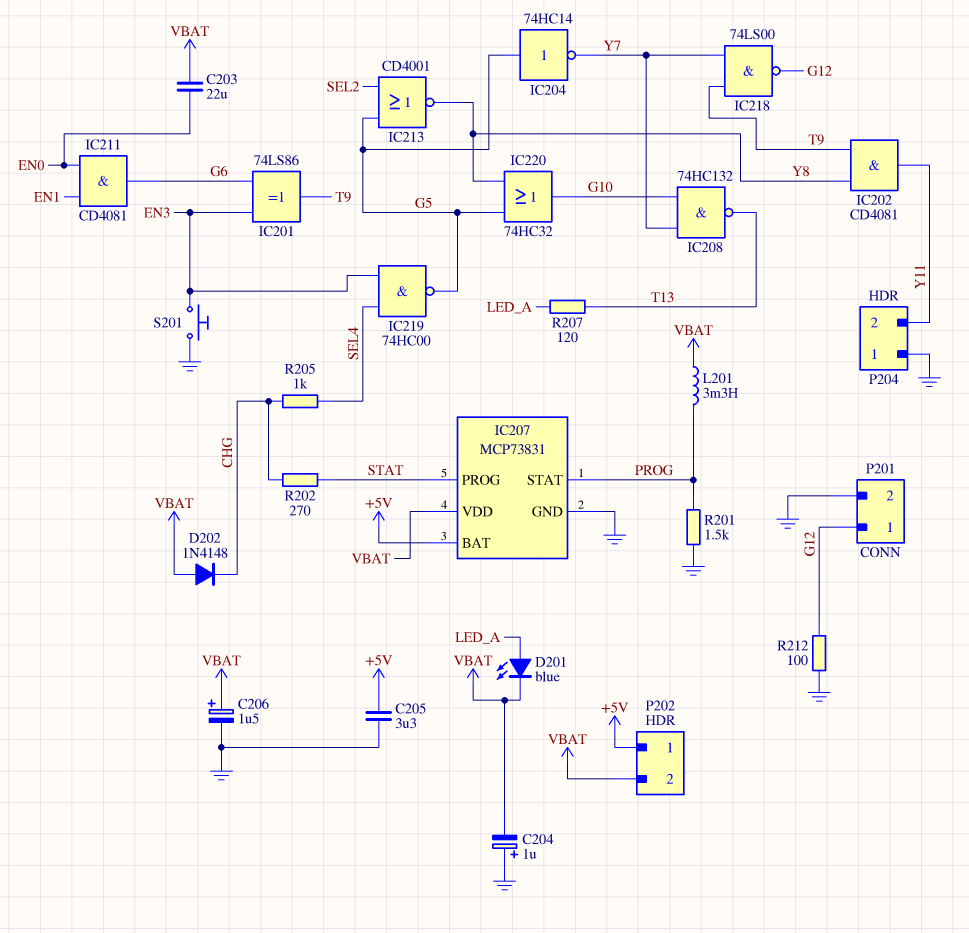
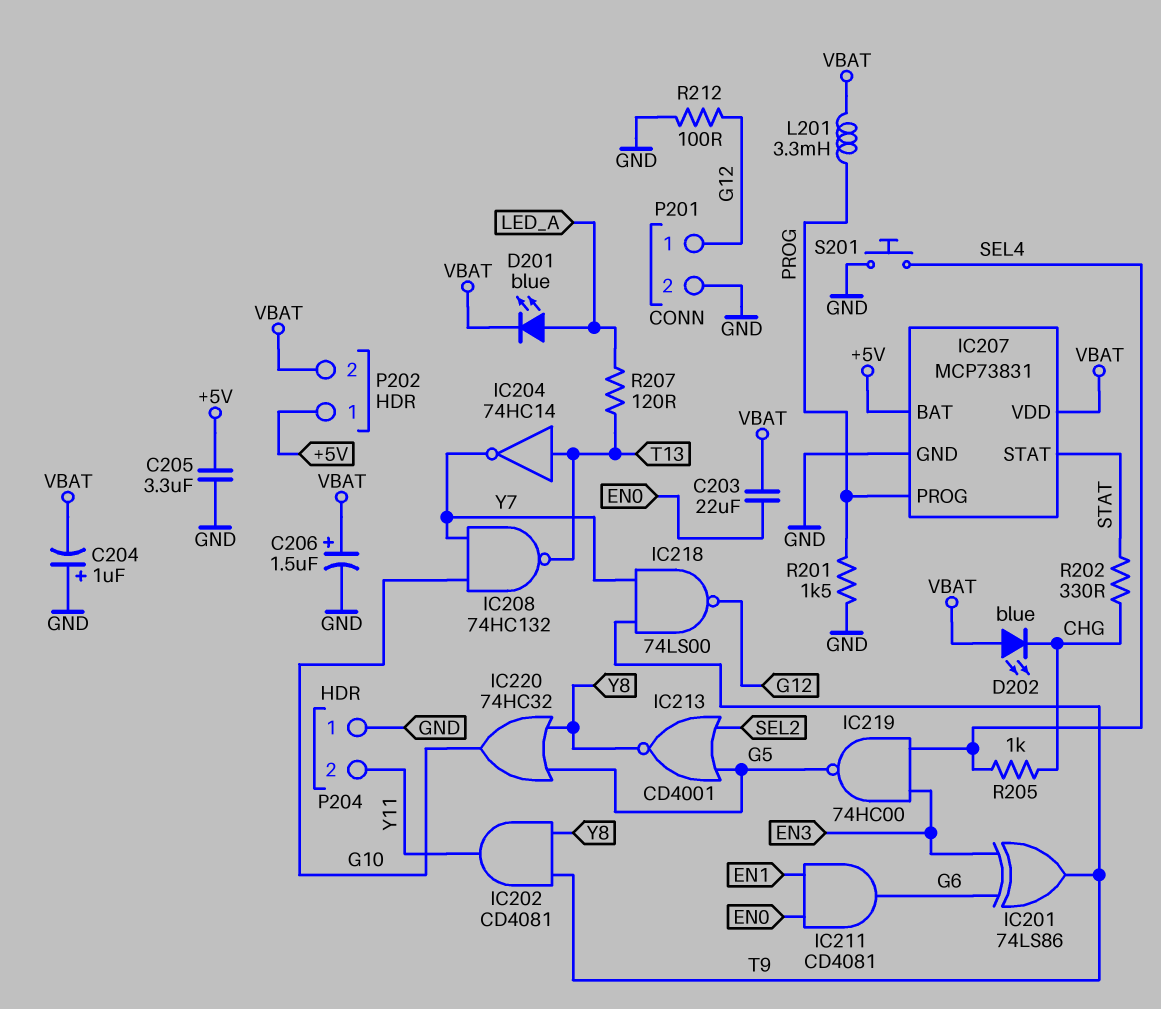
D202: diode 1N4148 (A VBAT, K CHG) -> LED blue (A VBAT, K CHG)
IC204: NOT 74HC14 (in G5, out Y7) -> NOT 74HC14 (in T13, out Y7)
IC207 pin PROG: STAT -> PROG
IC207 pin STAT: PROG -> STAT
R202: 270 (CHG, STAT) -> 330 (CHG, STAT)
S201: button (EN3, GND) -> button (GND, SEL4)

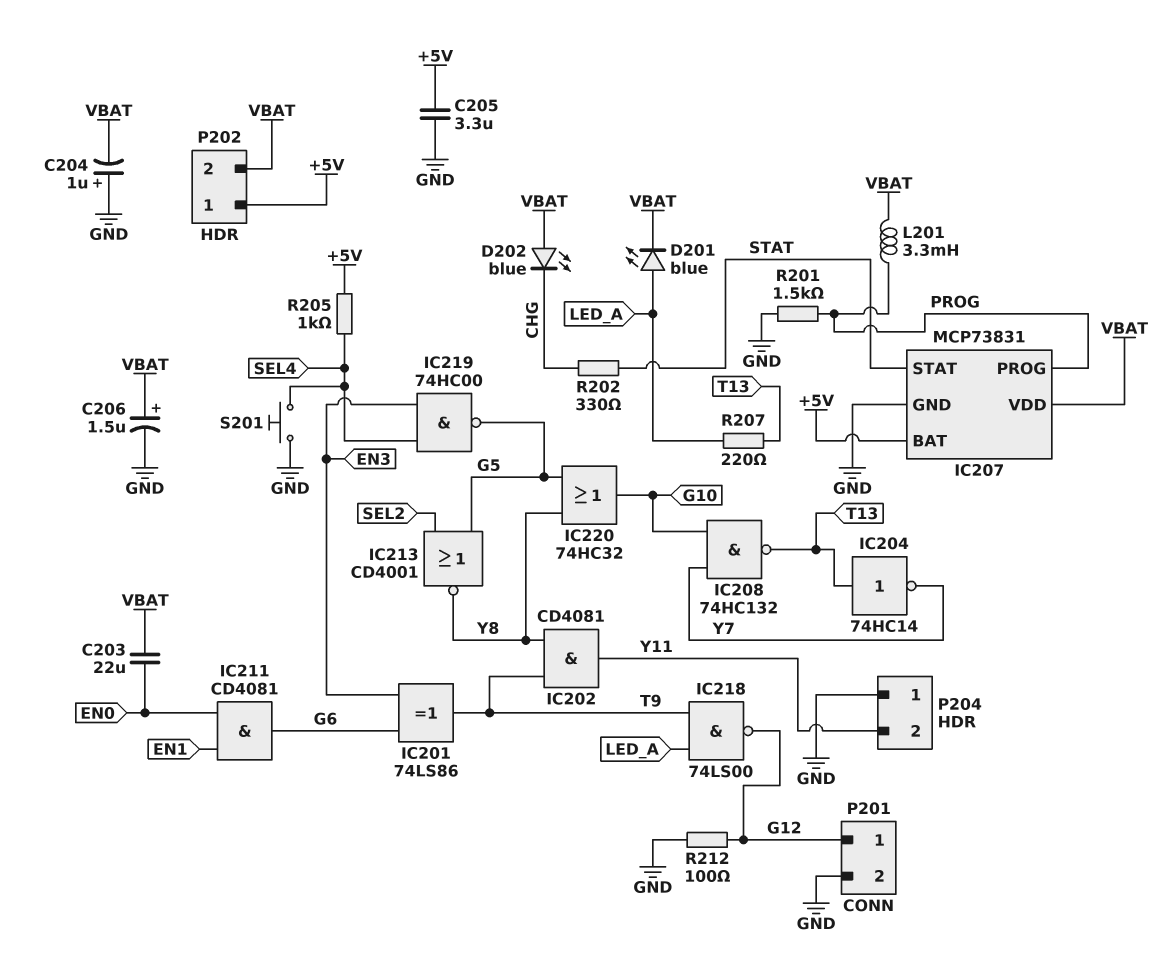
IC218: NAND 74LS00 (in T9, in Y7, out G12) -> NAND 74LS00 (in LED_A, in T9, out G12)
R205: 1k (CHG, SEL4) -> 1k (+5V, SEL4)
R207: 120 (LED_A, T13) -> 220 (LED_A, T13)

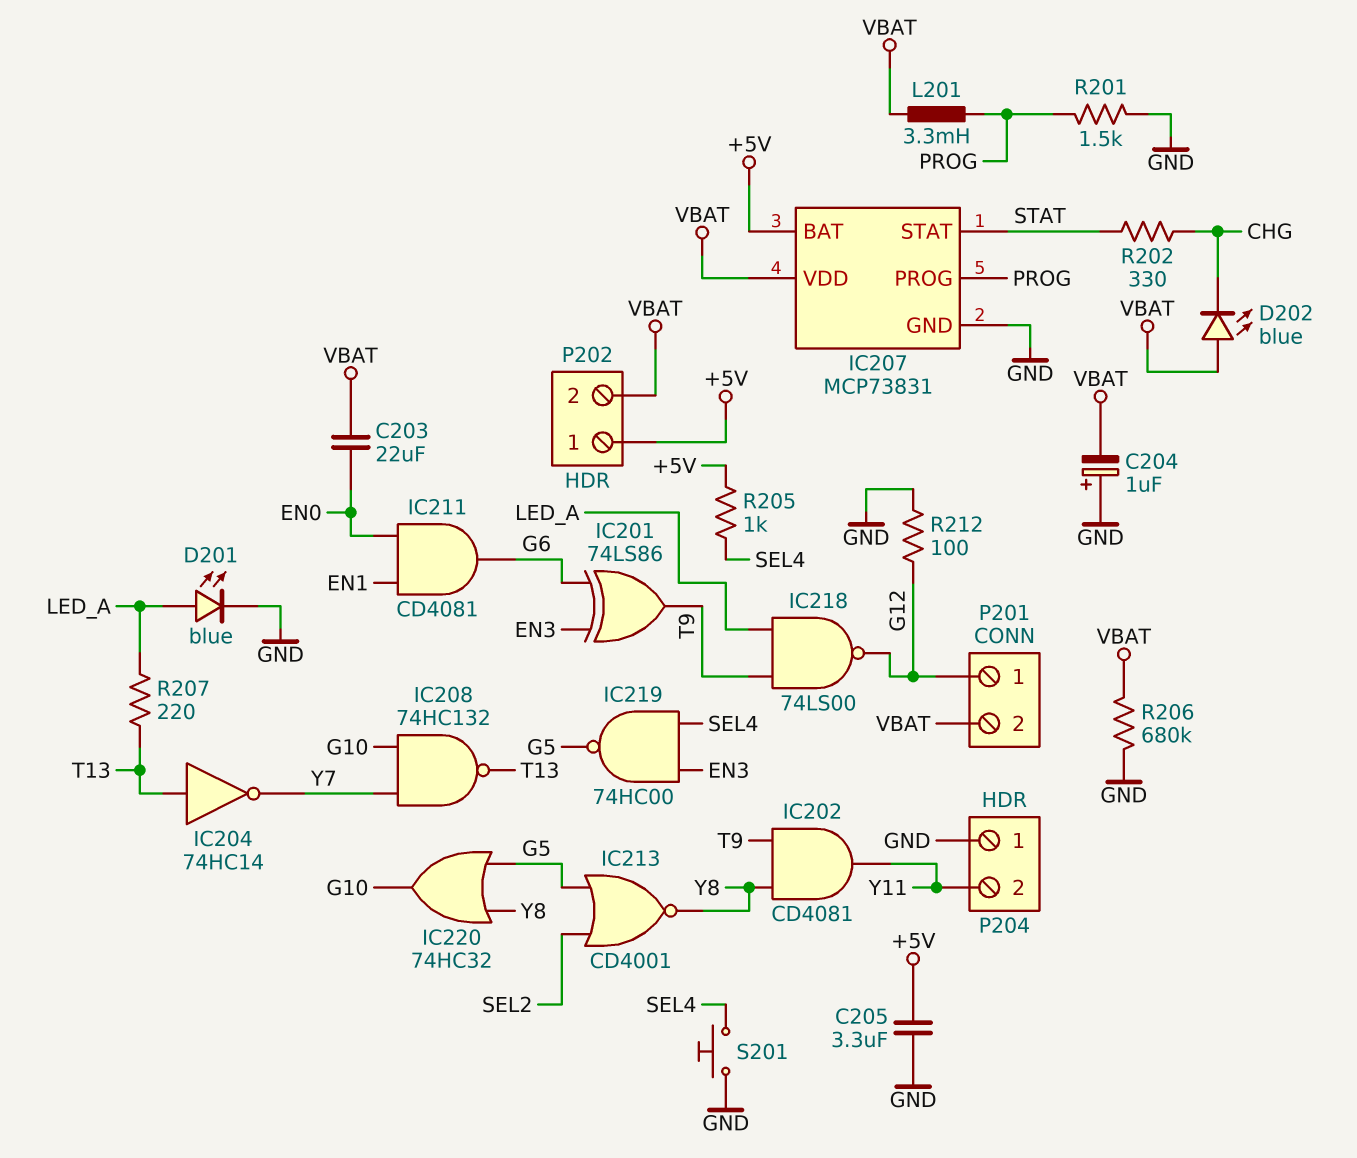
C206: 1.5uF (plus VBAT, minus GND) -> none
D201: LED blue (A LED_A, K VBAT) -> LED blue (A LED_A, K GND)
P201 pin 2: GND -> VBAT
R206: none -> 680k (GND, VBAT)

